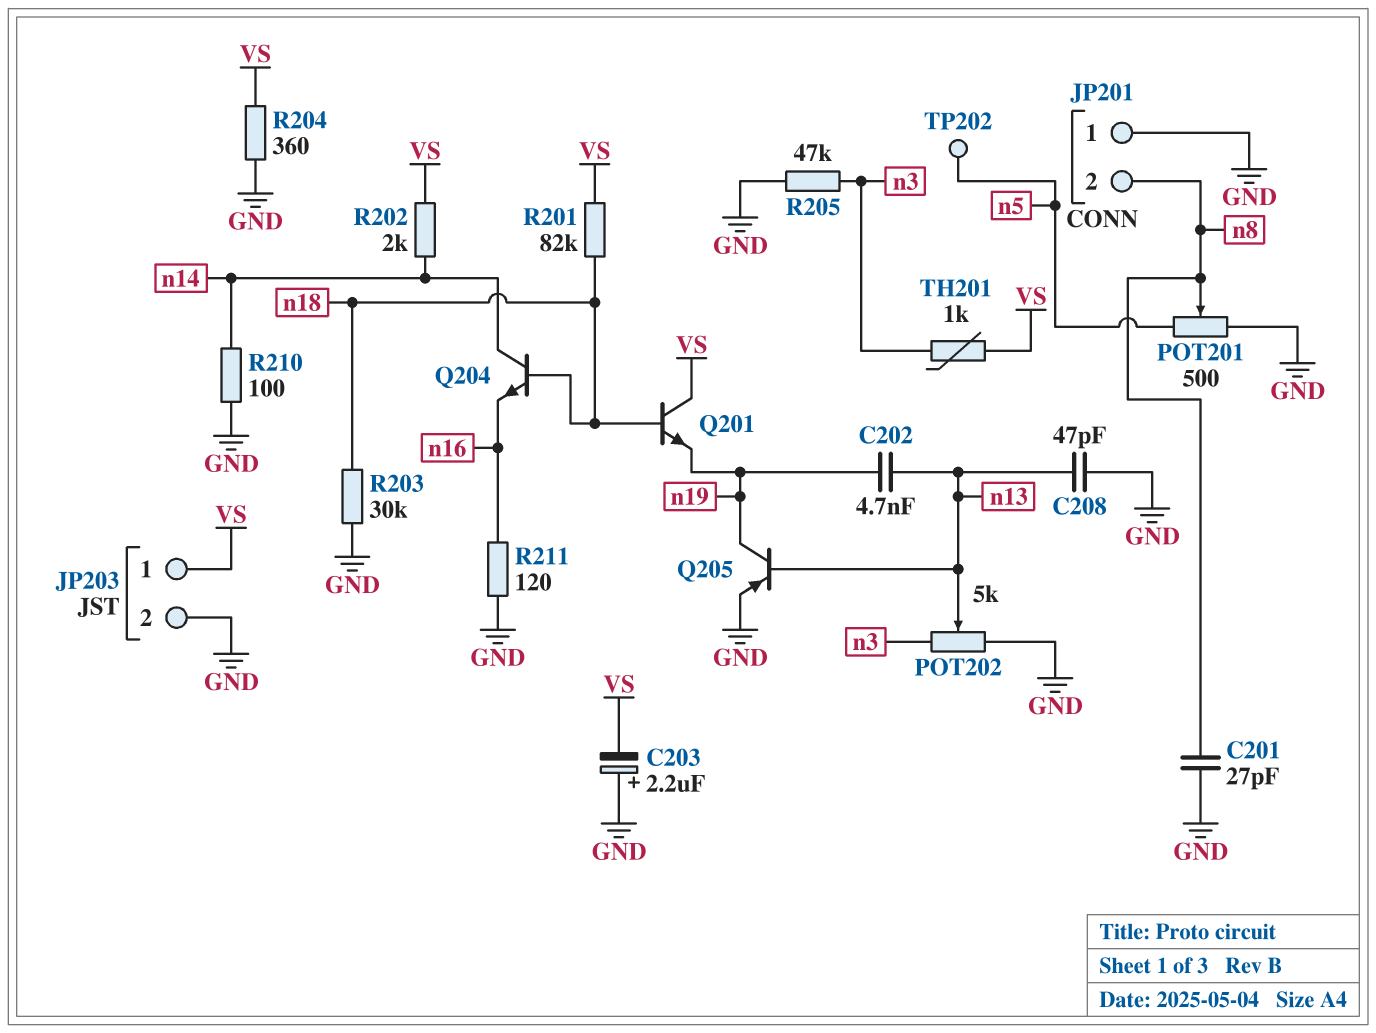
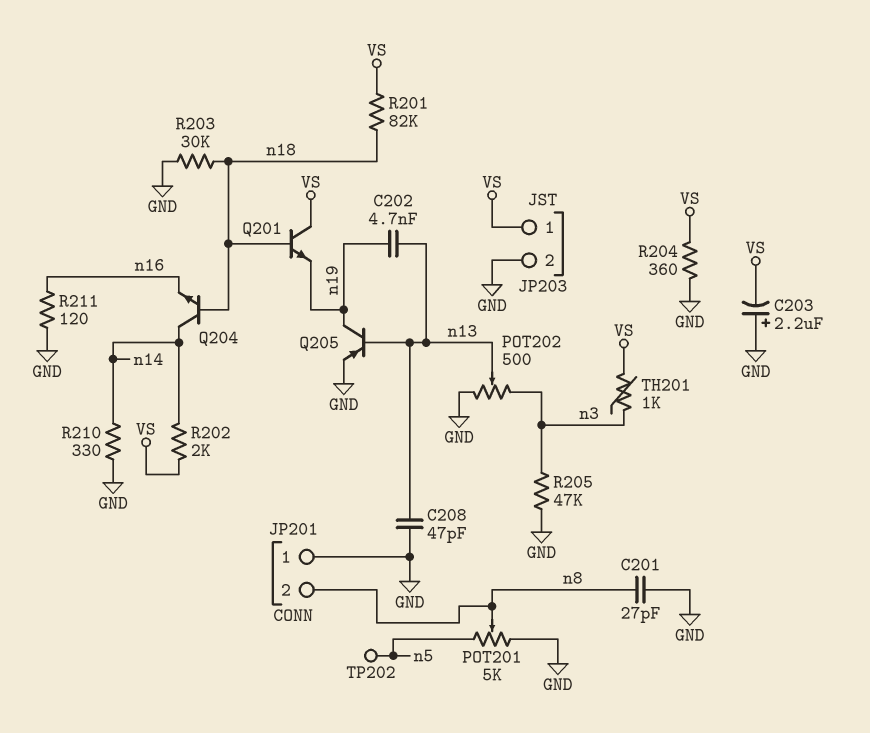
POT201: 500 (GND, n5, wiper n8) -> 5k (GND, n5, wiper n8)
POT202: 5k (GND, n3, wiper n13) -> 500 (GND, n3, wiper n13)
R210: 100 (GND, n14) -> 330 (GND, n14)

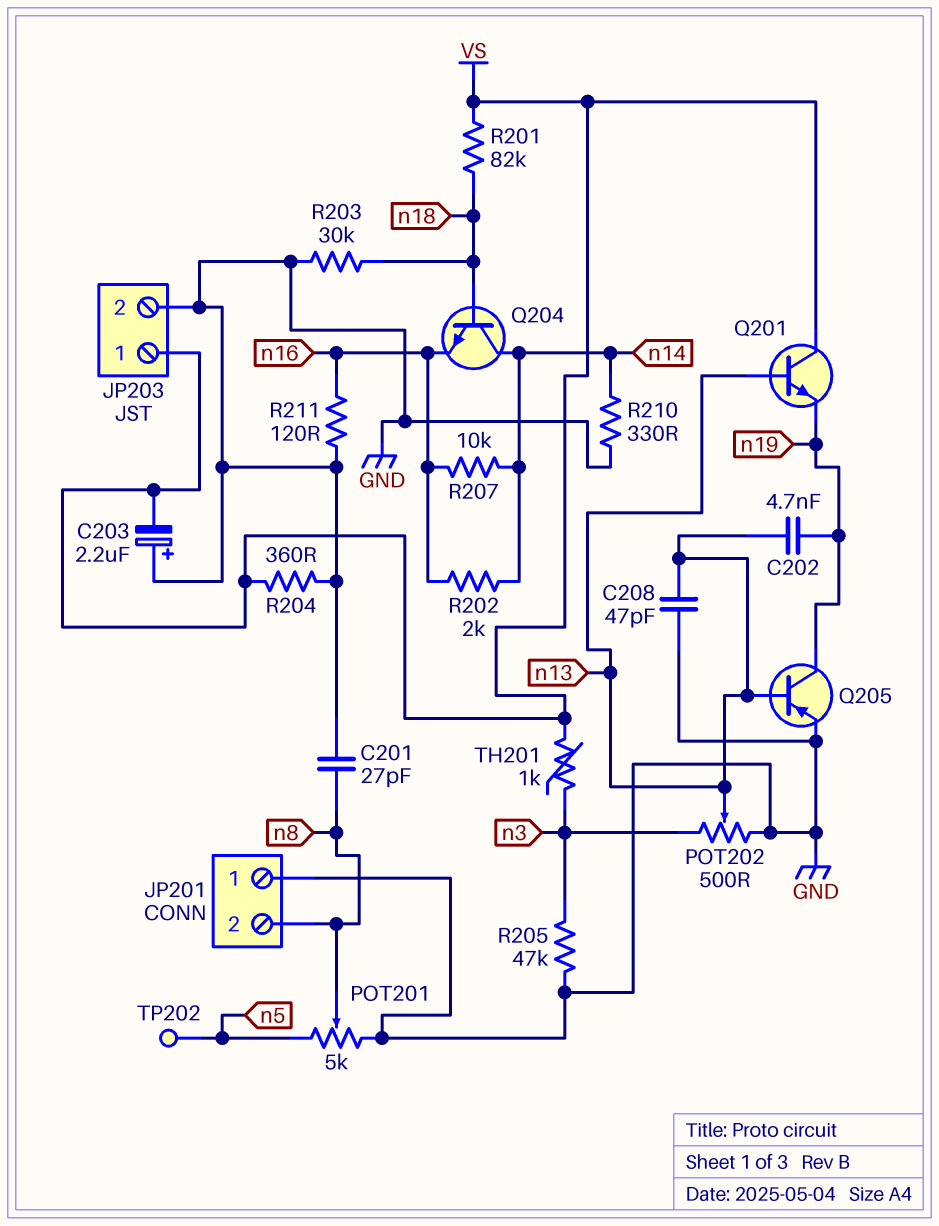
Q201: NPN (B n18, C VS, E n19) -> NPN (B n13, C VS, E n19)
R202: 2k (VS, n14) -> 2k (n14, n16)
R207: none -> 10k (n14, n16)

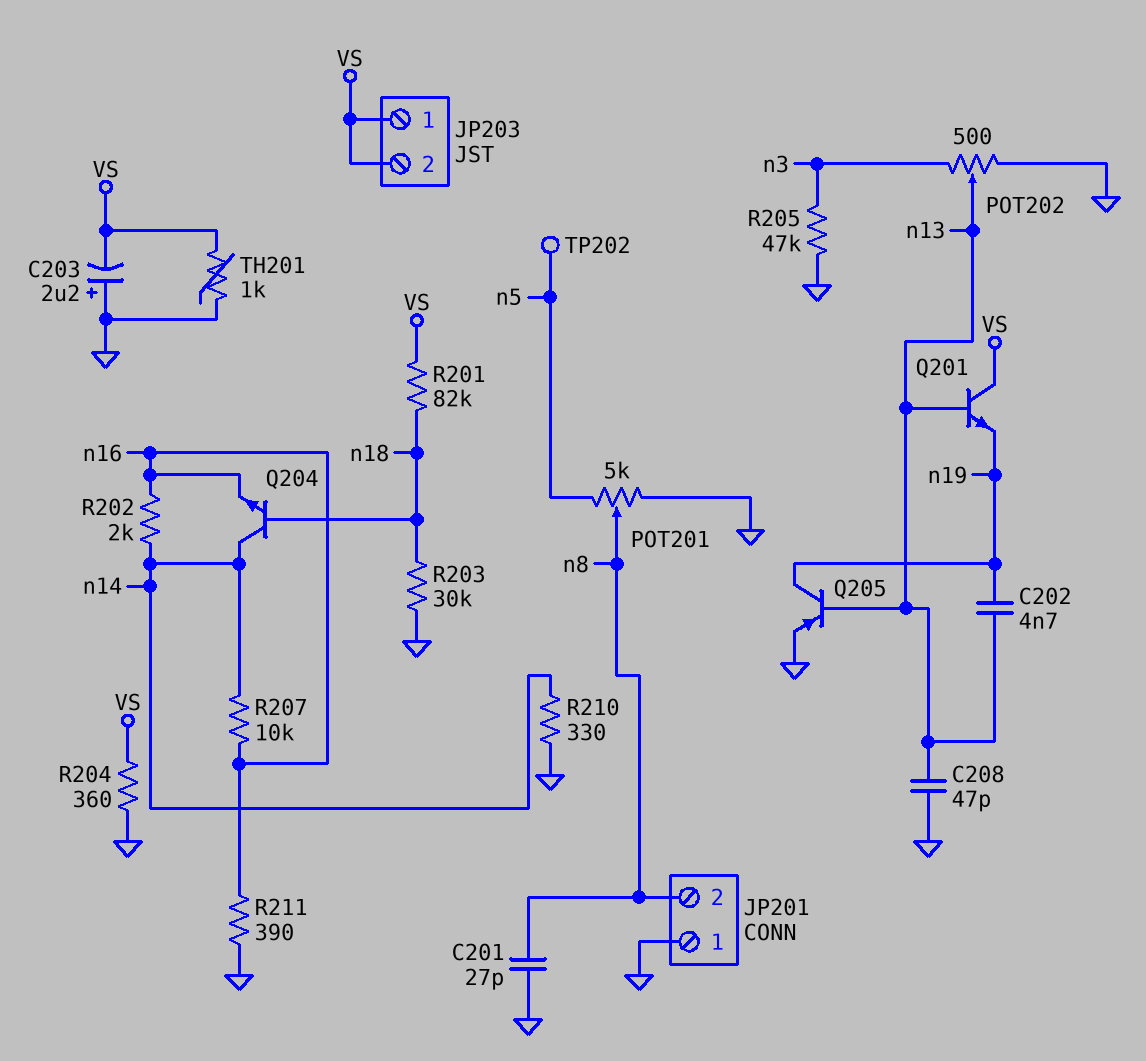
JP203 pin 2: GND -> VS
R211: 120 (GND, n16) -> 390 (GND, n16)
TH201: 1k (VS, n3) -> 1k (GND, VS)

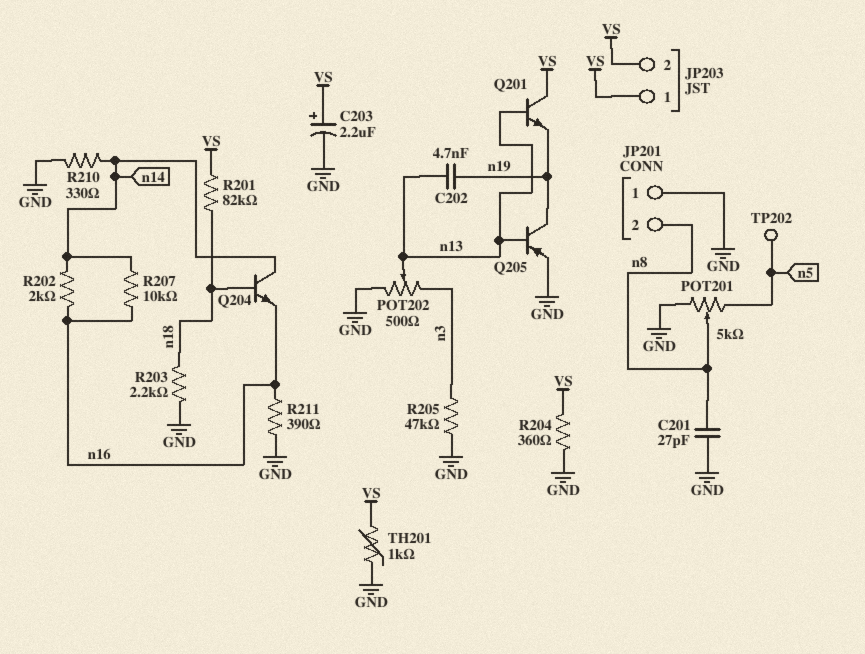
C203: 2.2uF (plus GND, minus VS) -> 2.2uF (plus VS, minus GND)
C208: 47pF (GND, n13) -> none
R203: 30k (GND, n18) -> 2.2k (GND, n18)

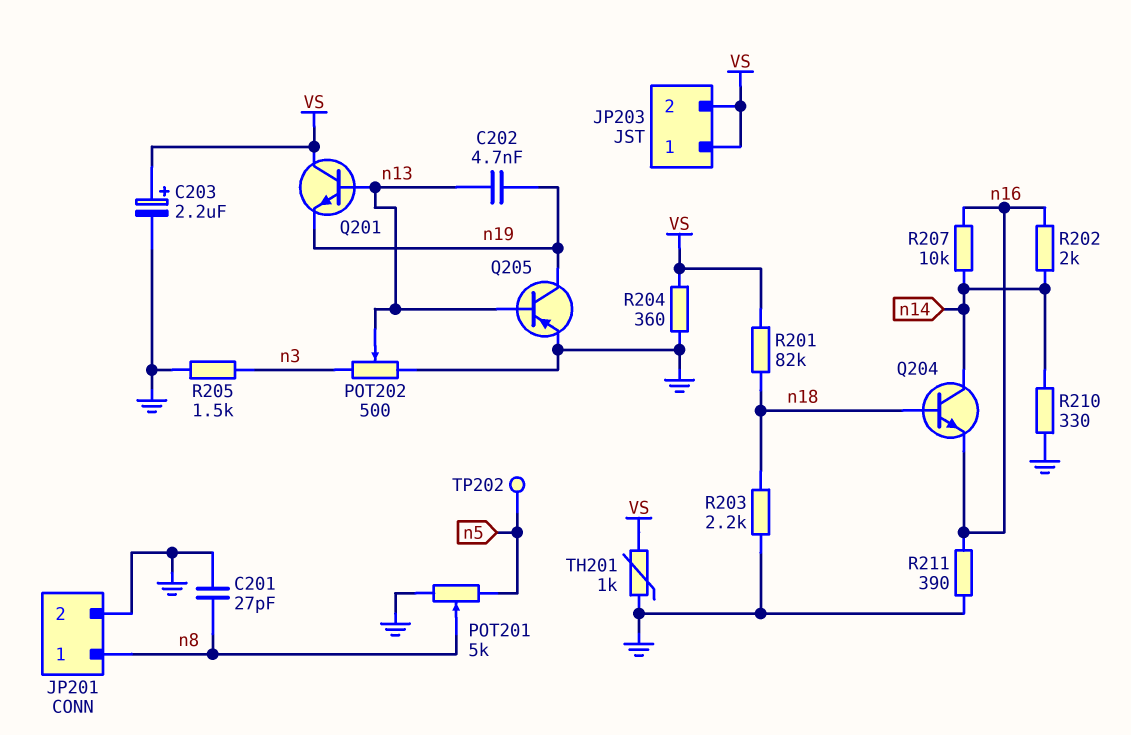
JP201 pin 1: GND -> n8
JP201 pin 2: n8 -> GND
R205: 47k (GND, n3) -> 1.5k (GND, n3)

